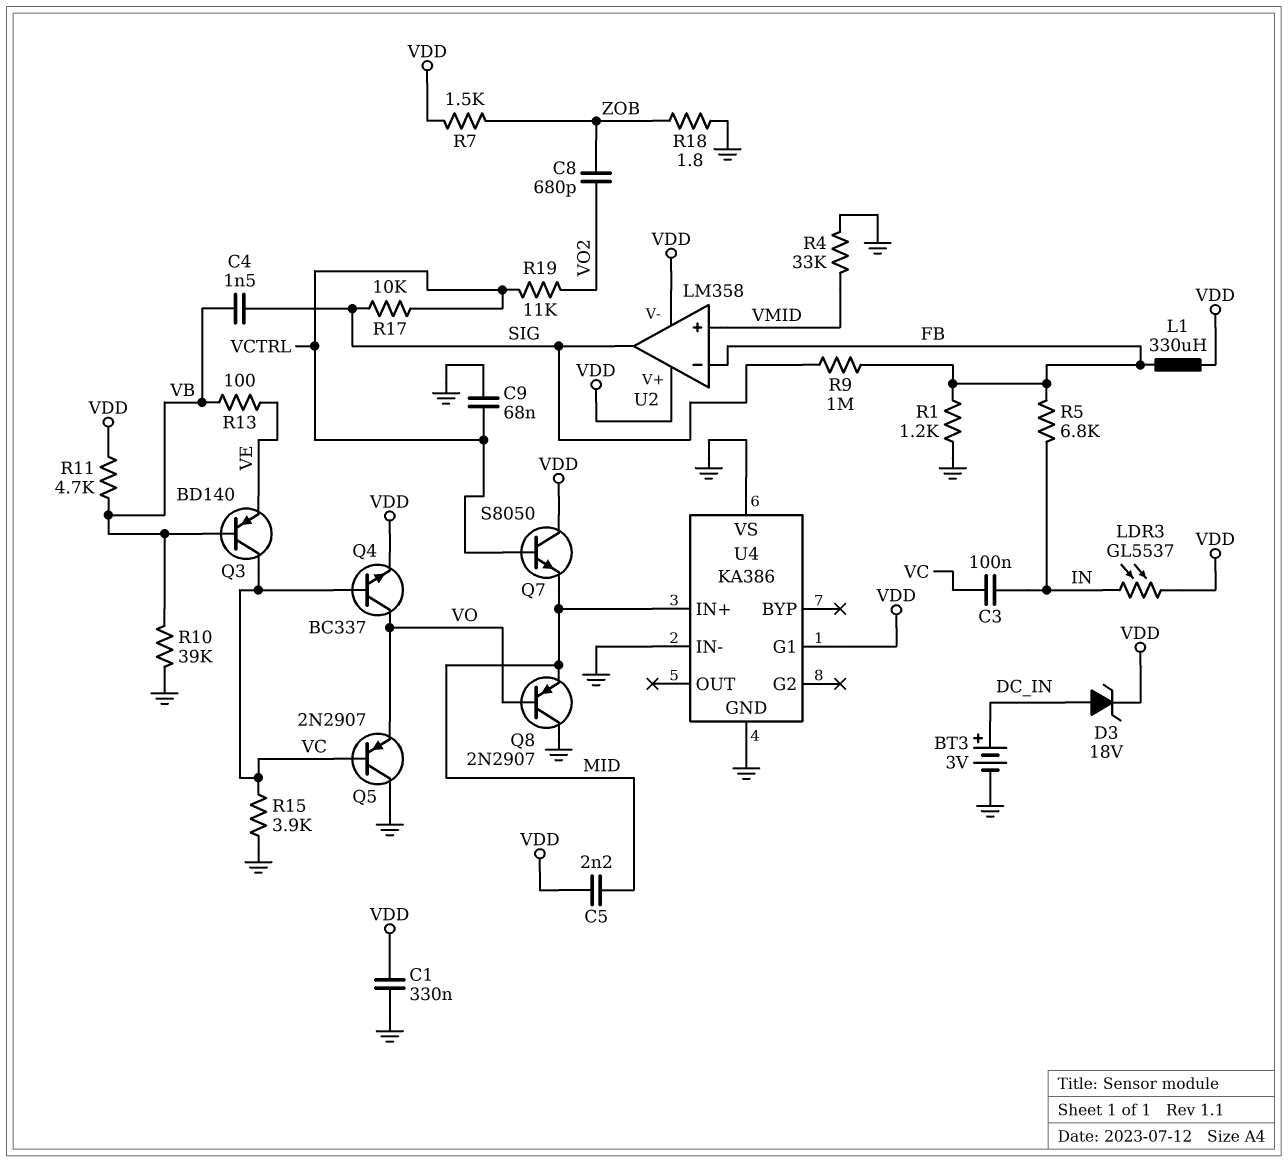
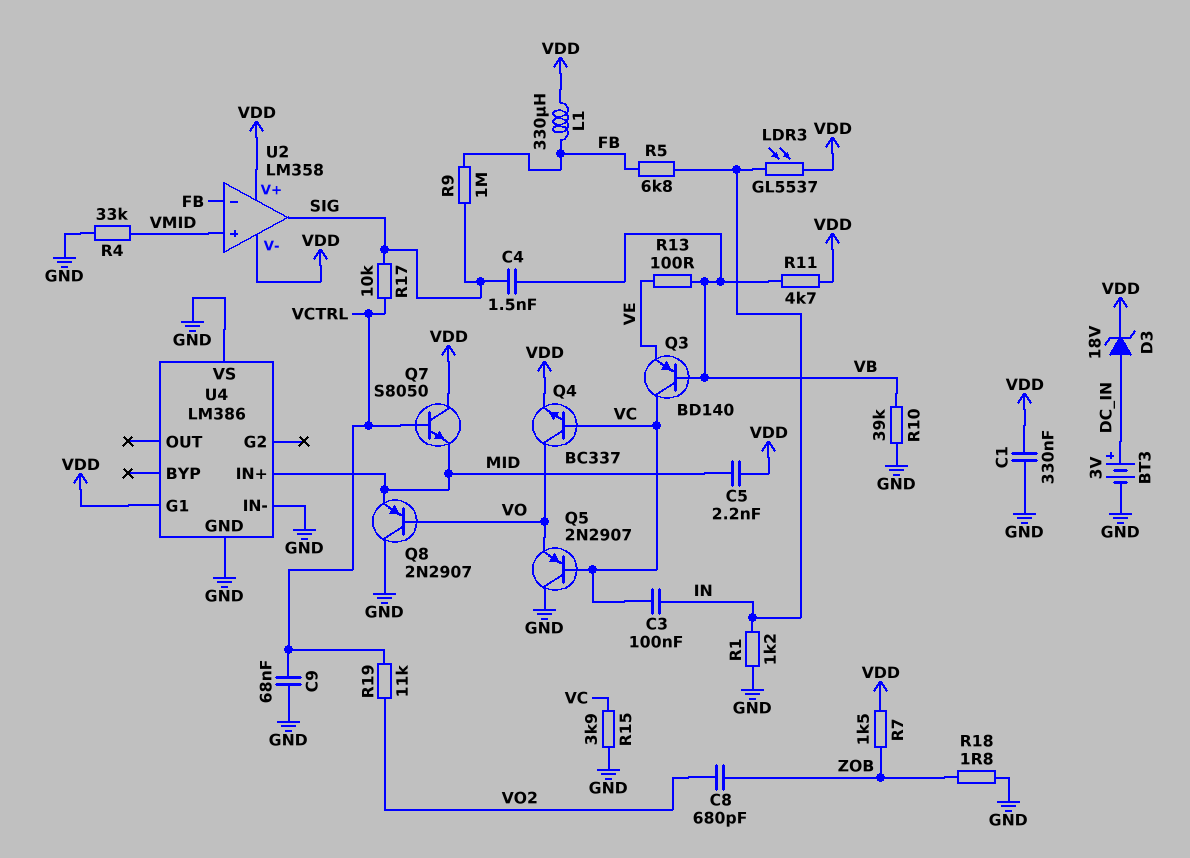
R1: 1.2k (FB, GND) -> 1.2k (GND, IN)
U4: KA386 -> LM386

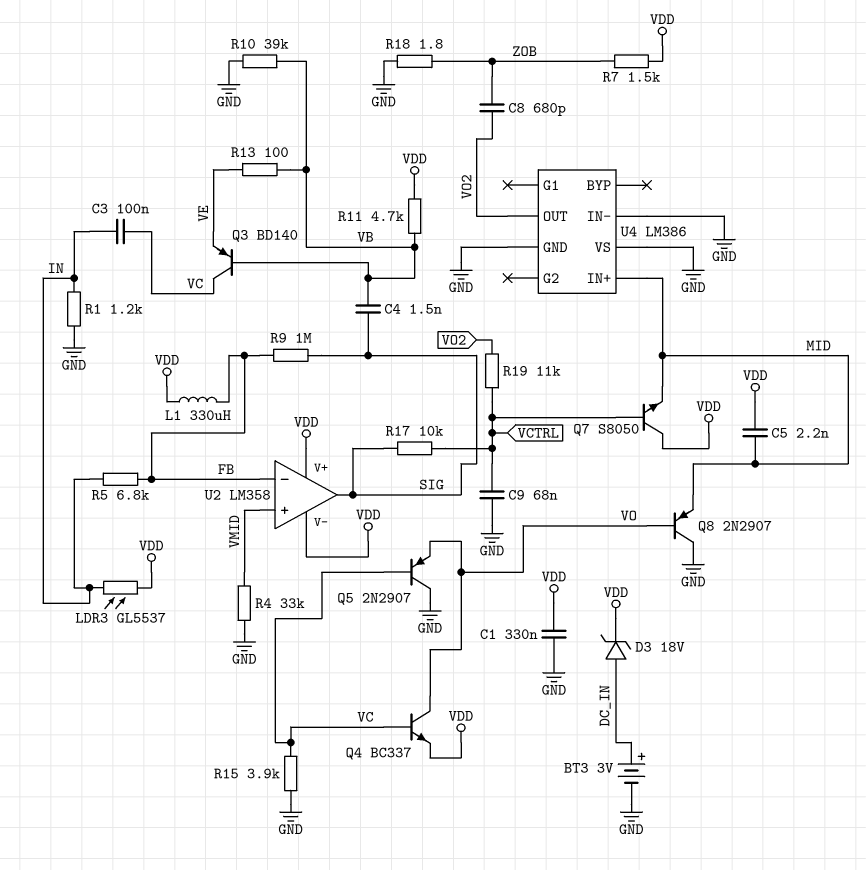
U4 pin G1: VDD -> none
U4 pin OUT: none -> VO2

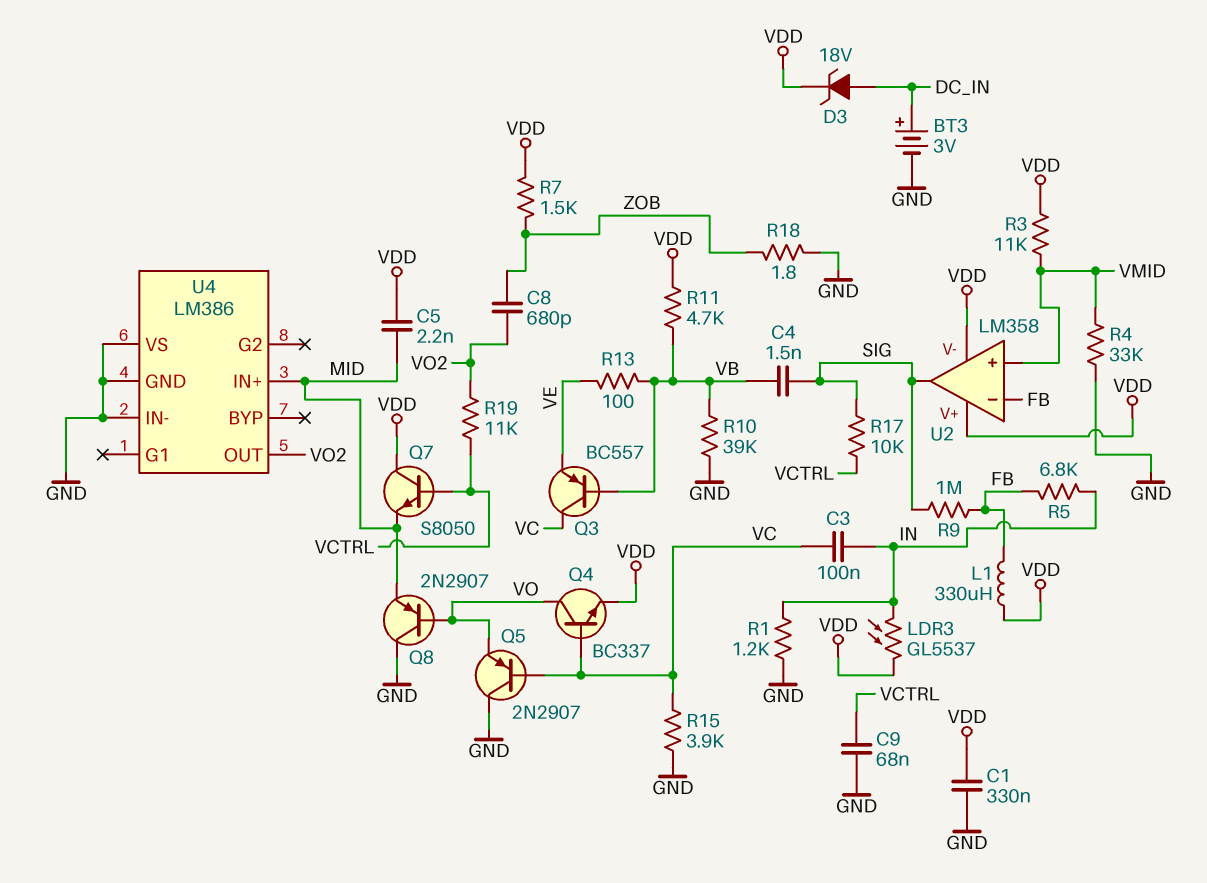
Q3: PNP BD140 (B VB, C VC, E VE) -> PNP BC557 (B VB, C VC, E VE)
R3: none -> 11k (VDD, VMID)

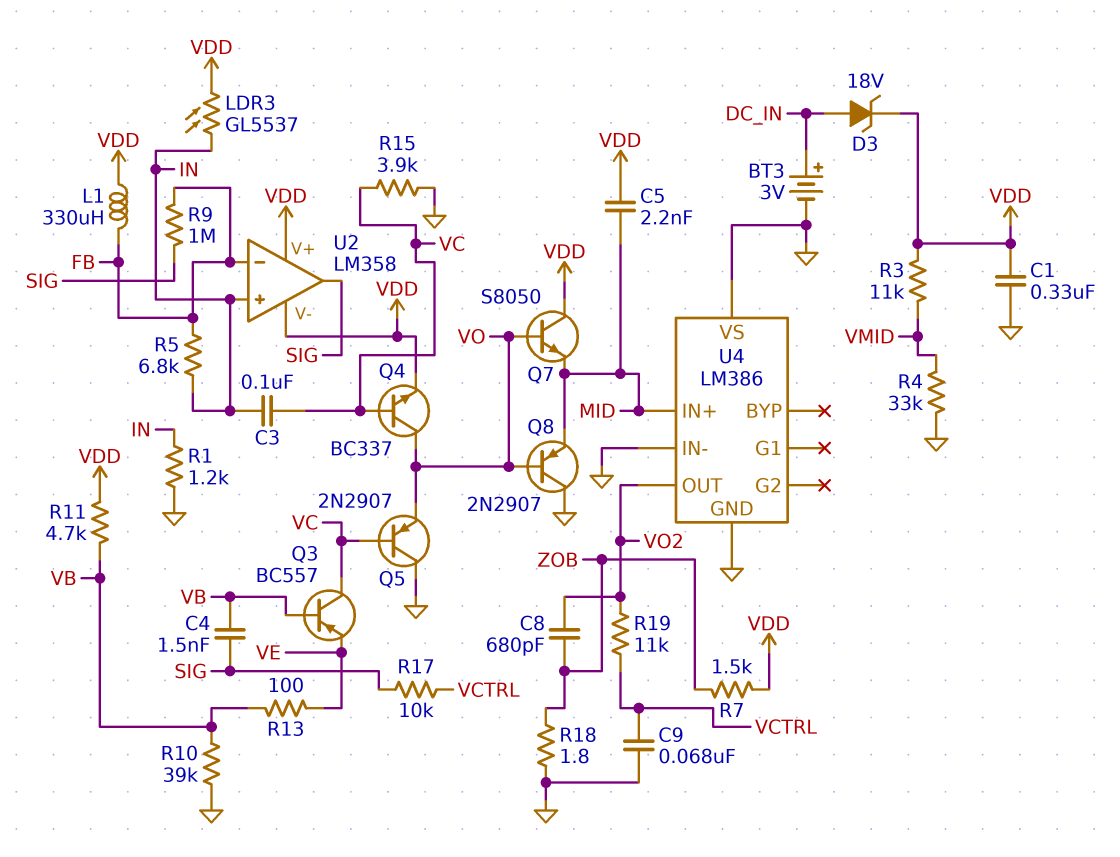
Q7: NPN S8050 (B VCTRL, C VDD, E MID) -> NPN S8050 (B VO, C VDD, E MID)
U2 pin in+: VMID -> IN

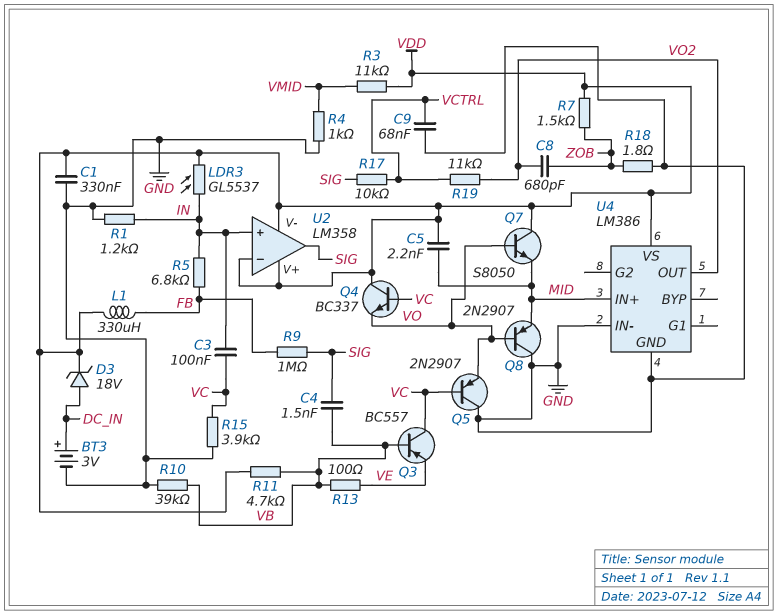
Q4: NPN BC337 (B VC, C VO, E VDD) -> NPN BC337 (B VC, C VDD, E VO)
R4: 33k (GND, VMID) -> 1k (GND, VMID)
U2 pin in-: FB -> VDD
U4 pin VS: GND -> VDD

